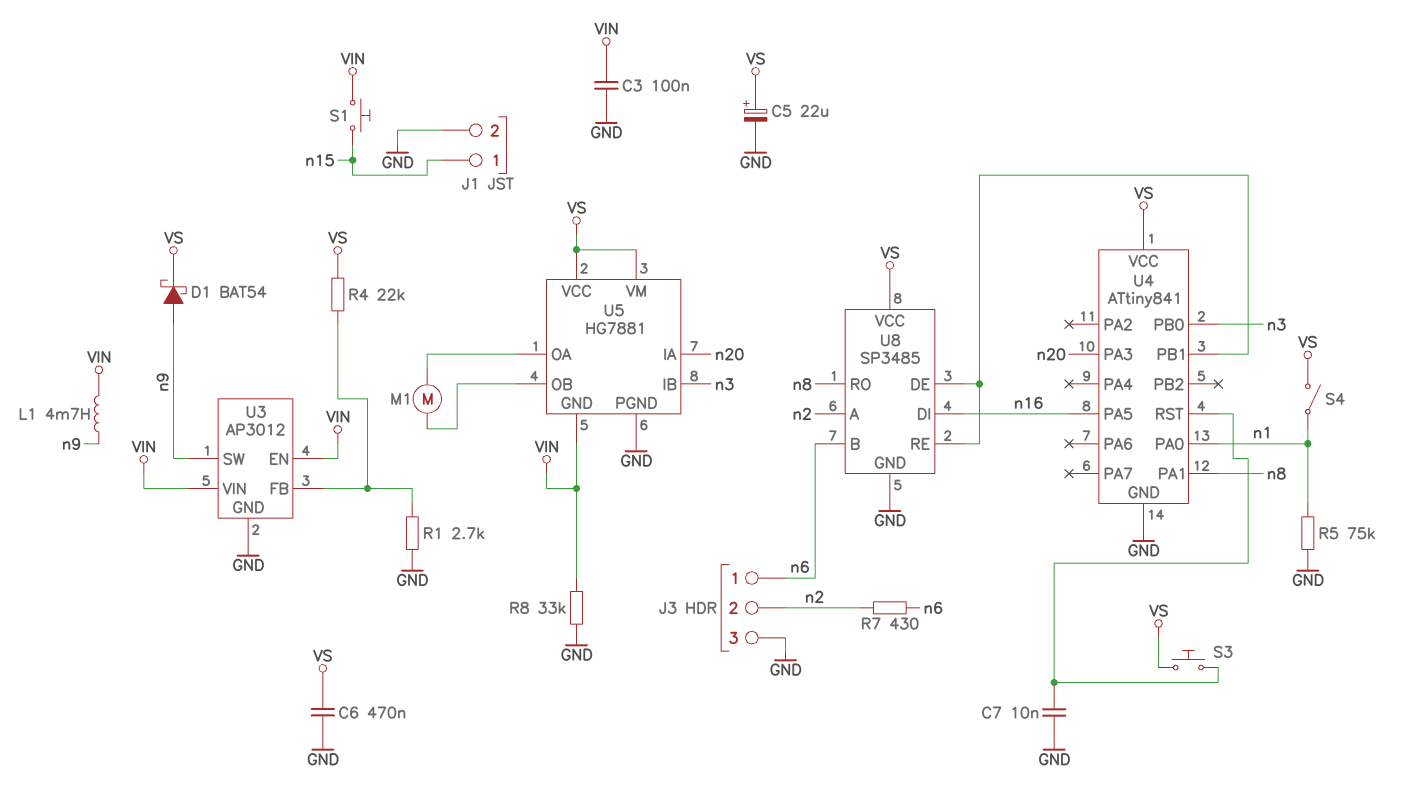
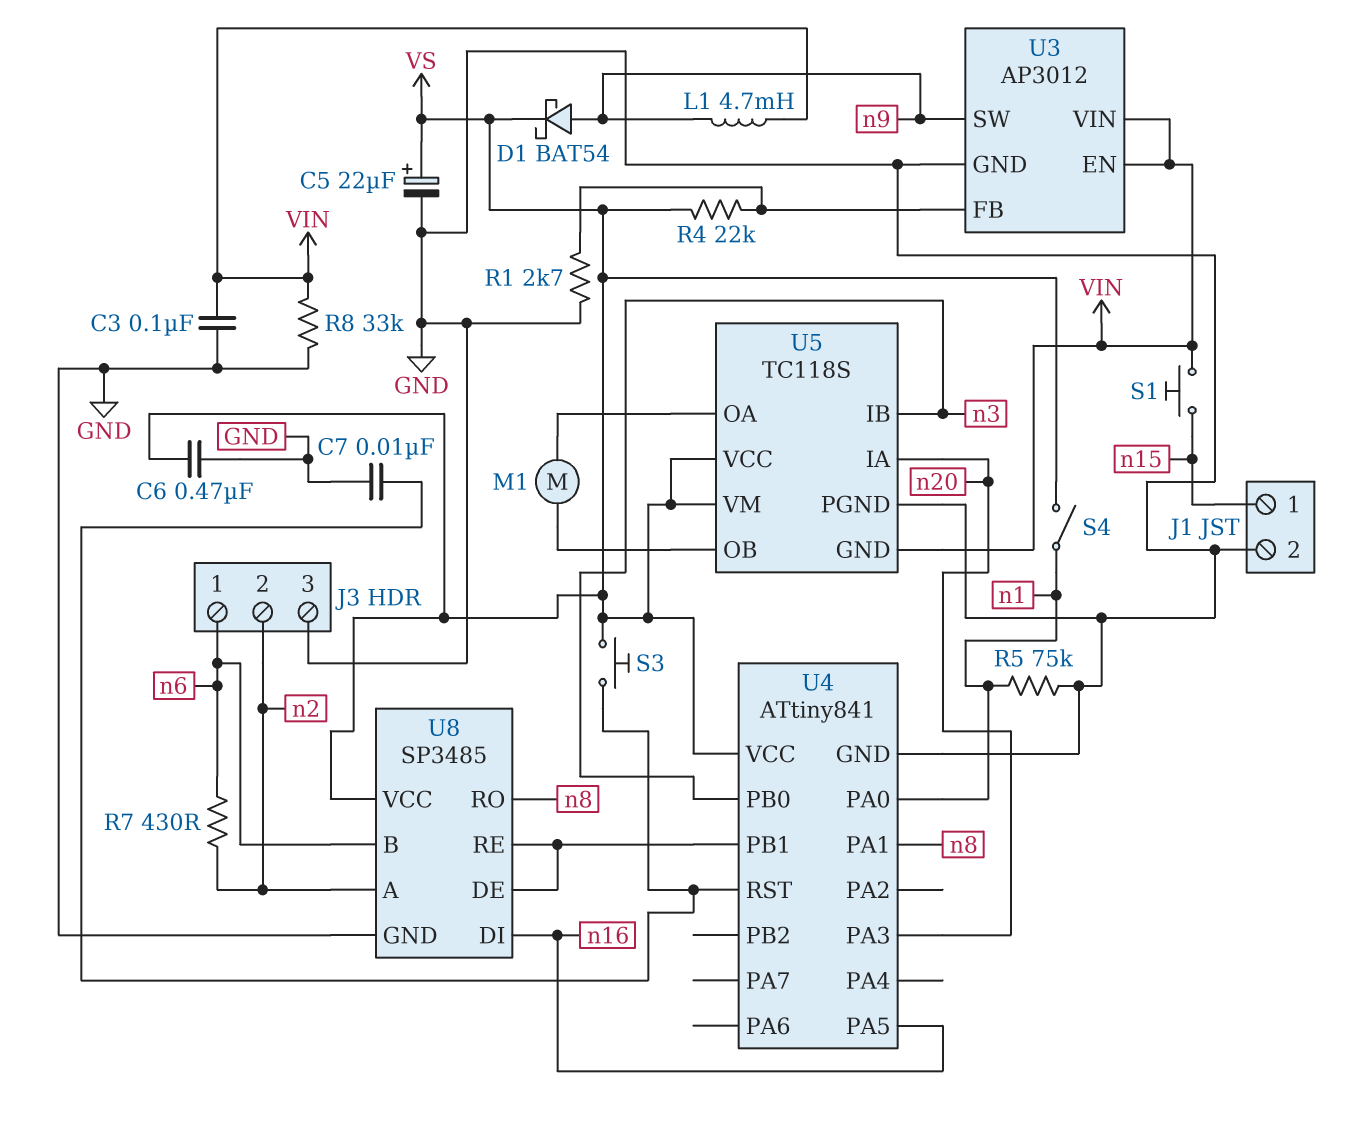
U5: HG7881 -> TC118S

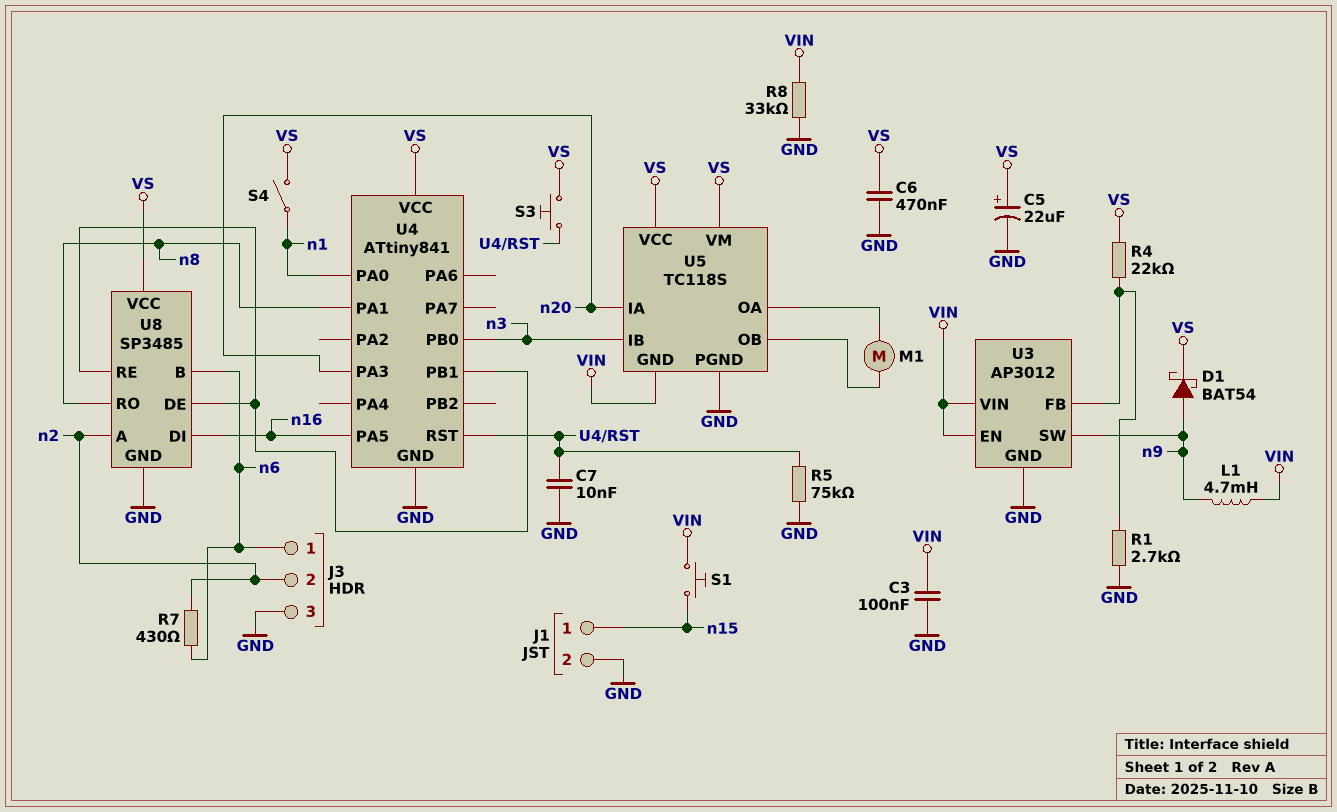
R5: 75k (GND, n1) -> 75k (GND, U4/RST)

